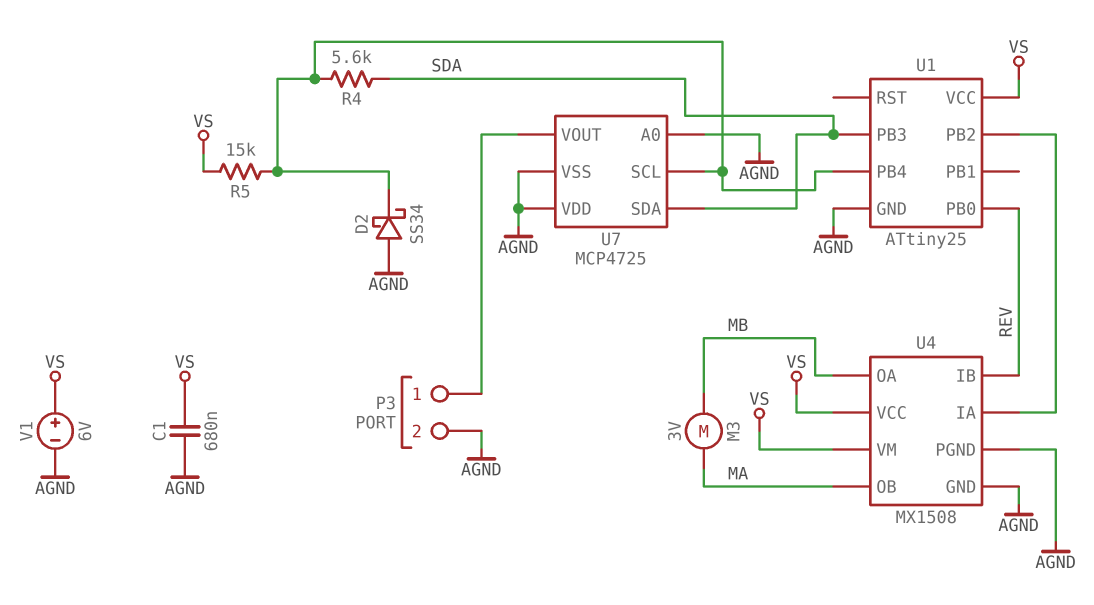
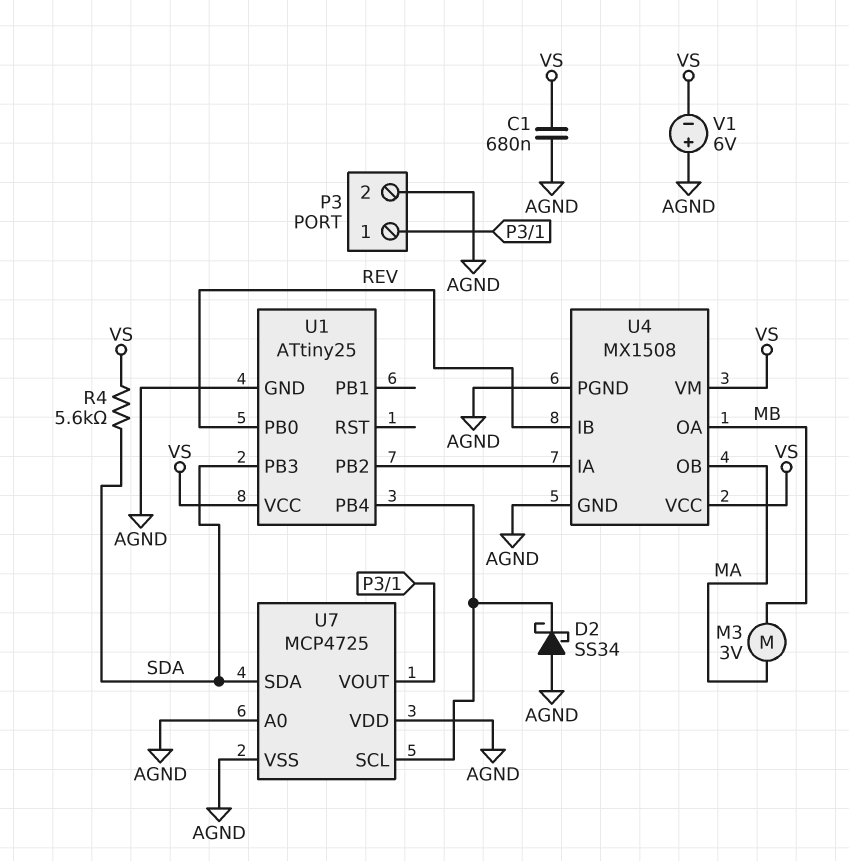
R4: 5.6k (SDA, U1/PB4) -> 5.6k (SDA, VS)
R5: 15k (U1/PB4, VS) -> none
V1: 6V (plus VS, minus AGND) -> 6V (plus AGND, minus VS)

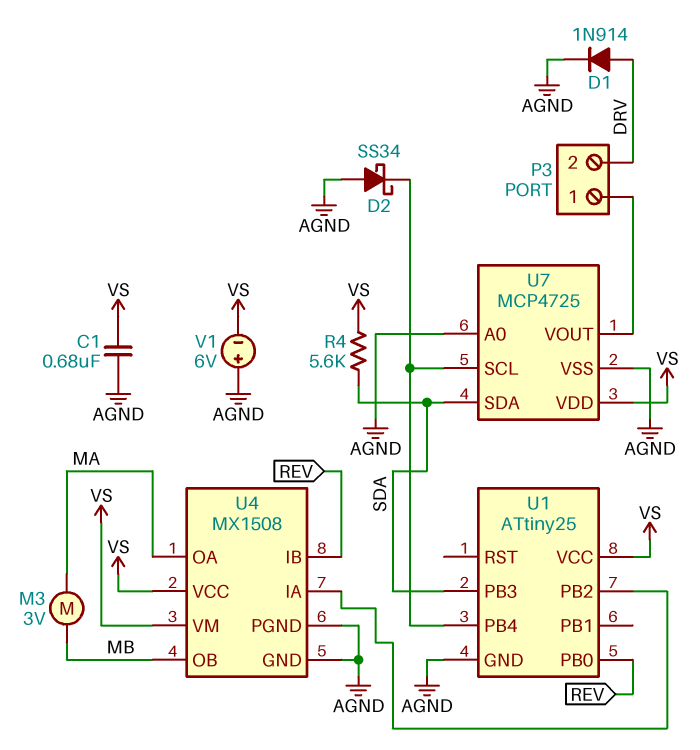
D1: none -> diode 1N914 (A DRV, K AGND)
P3 pin 2: AGND -> DRV
U4 pin OA: MB -> MA
U4 pin OB: MA -> MB
U7 pin VDD: AGND -> VS

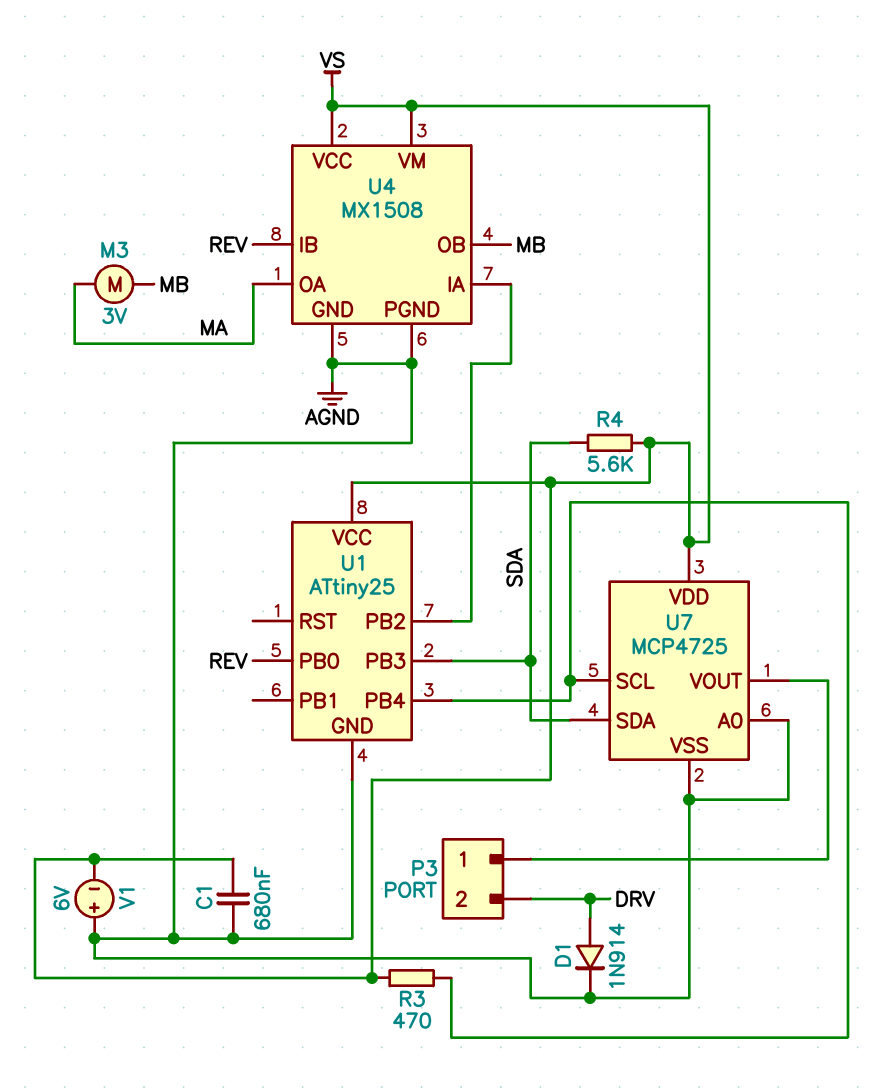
D2: schottky SS34 (A AGND, K U1/PB4) -> none
R3: none -> 470 (U1/PB4, VS)

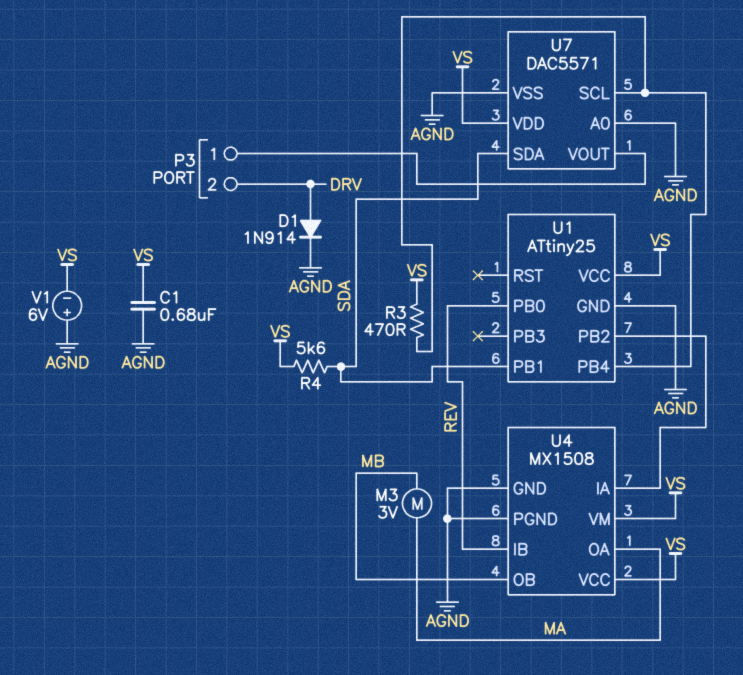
U1 pin PB1: none -> SDA
U1 pin PB3: SDA -> none
U7: MCP4725 -> DAC5571

